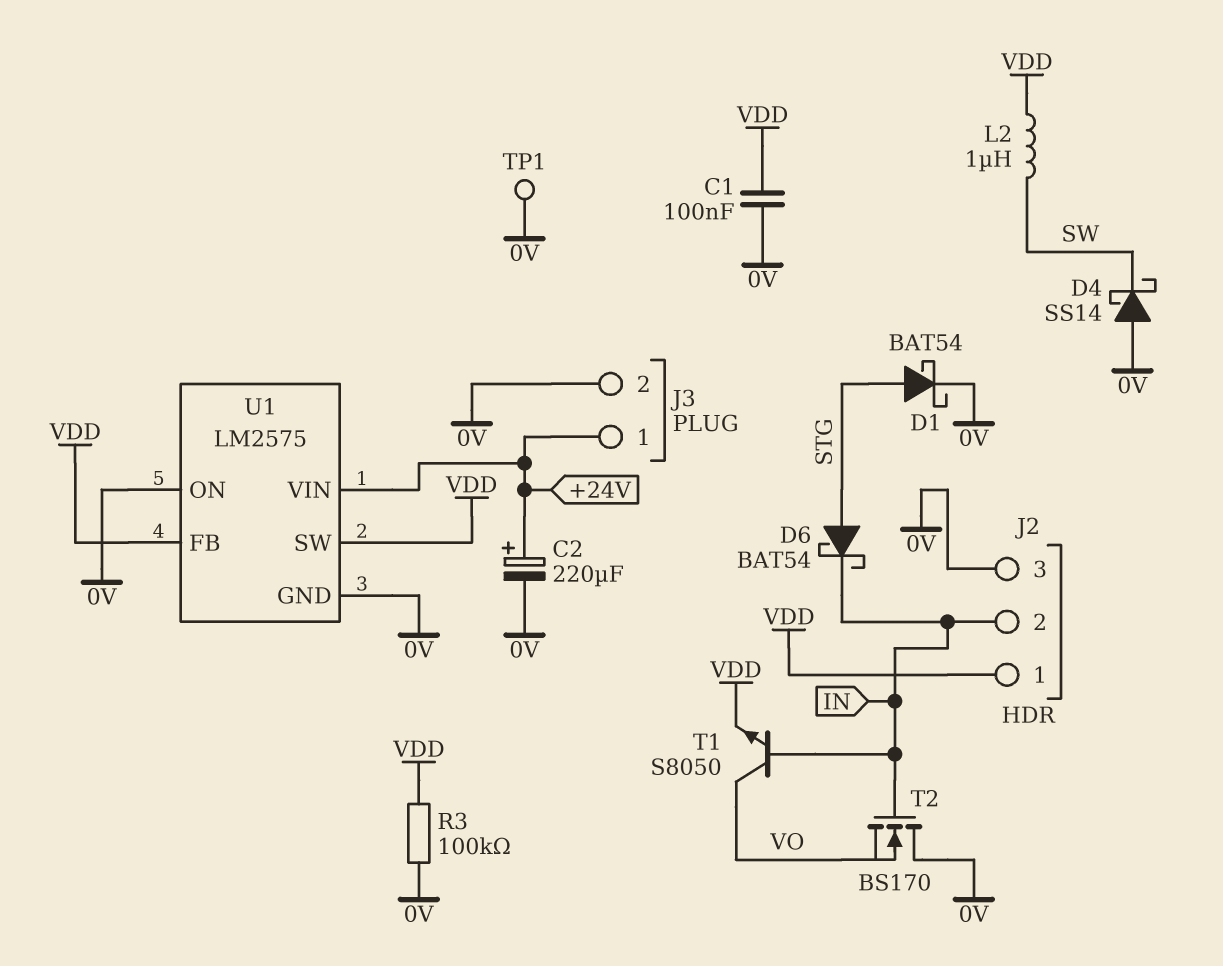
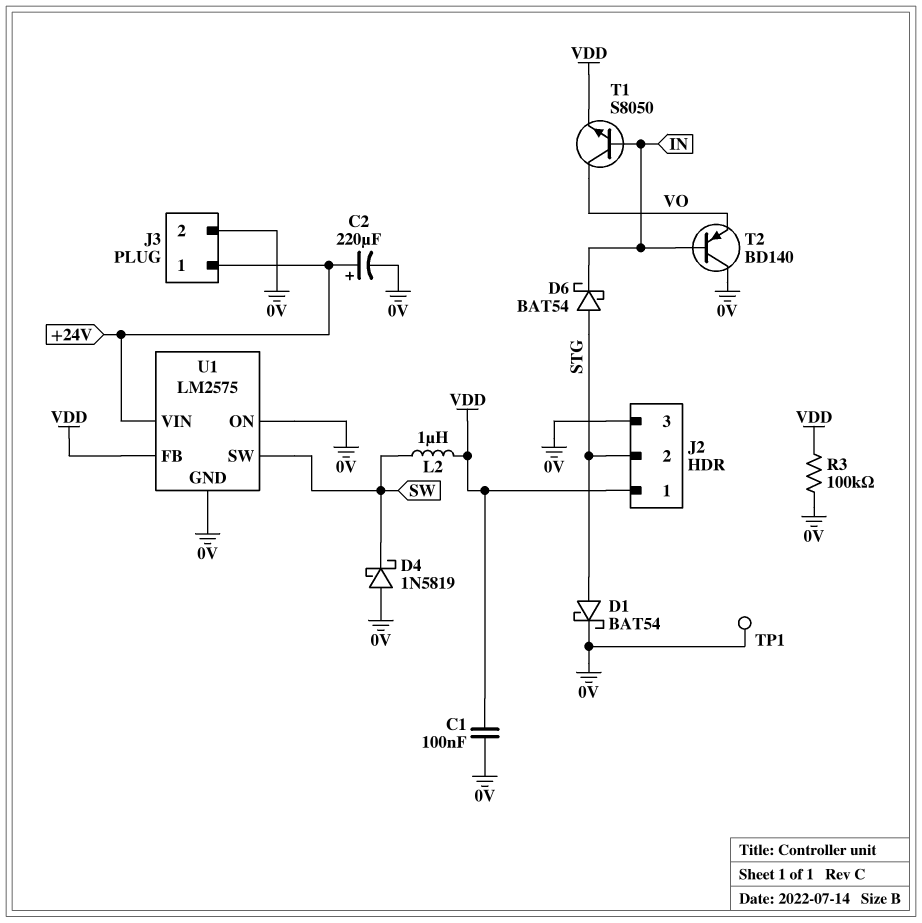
D4: schottky SS14 (A 0V, K SW) -> schottky 1N5819 (A 0V, K SW)
J2 pin 2: IN -> STG
T2: NMOS BS170 (G IN, D 0V, S VO) -> PNP BD140 (B IN, C 0V, E VO)
U1 pin SW: VDD -> SW

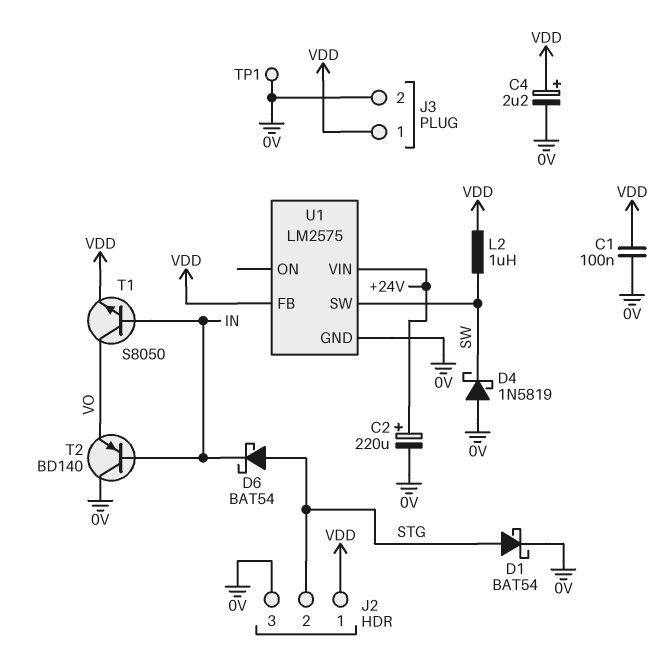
C4: none -> 2.2uF (plus VDD, minus 0V)
J3 pin 1: +24V -> VDD
R3: 100k (0V, VDD) -> none
U1 pin ON: 0V -> none

